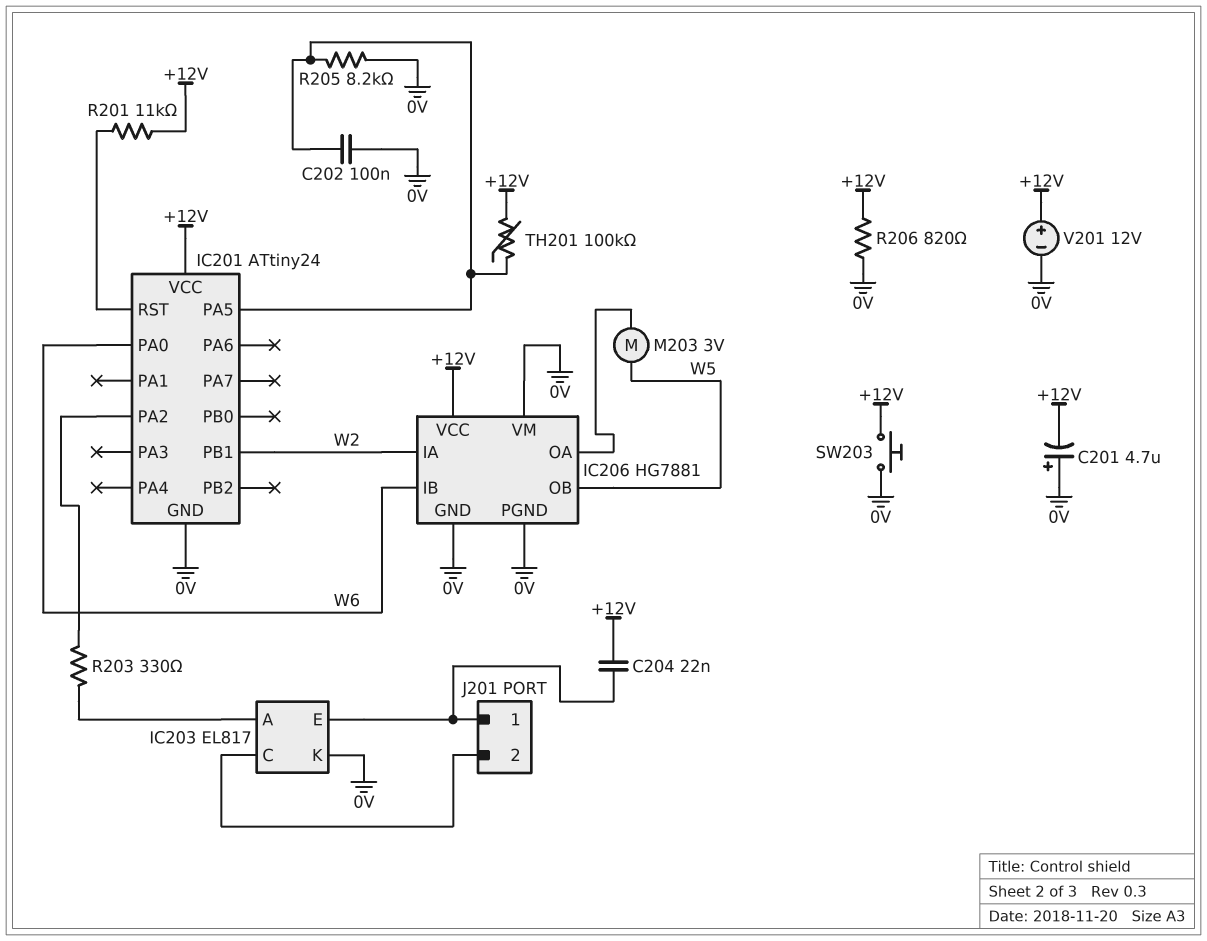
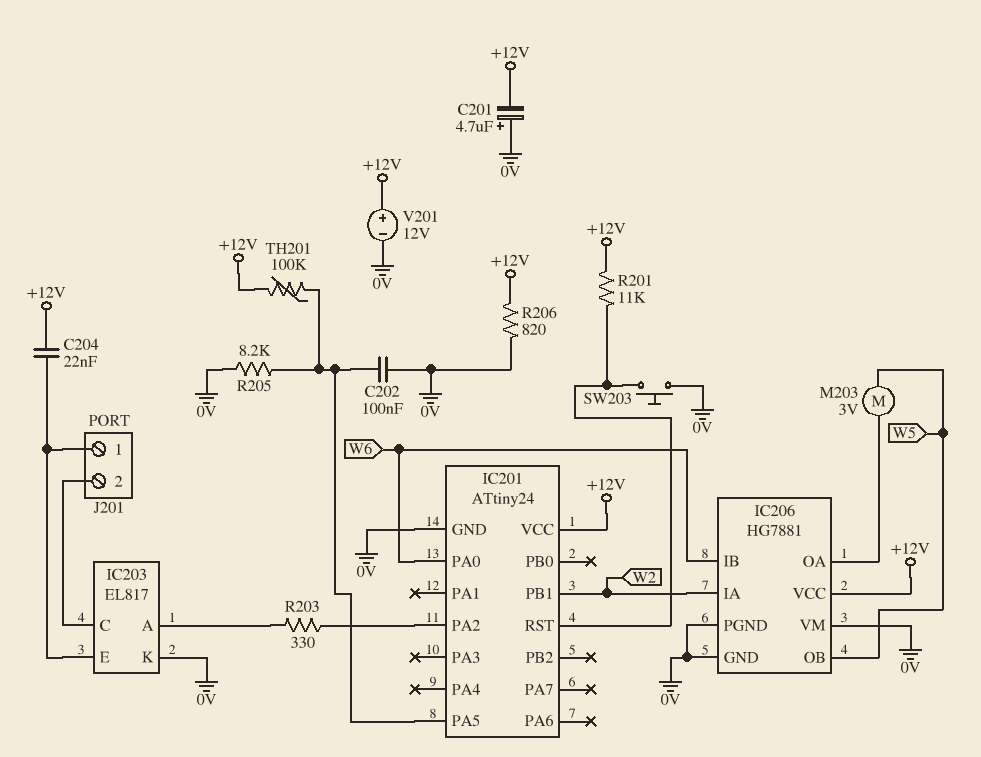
SW203: button (+12V, 0V) -> button (0V, IC201/RST)

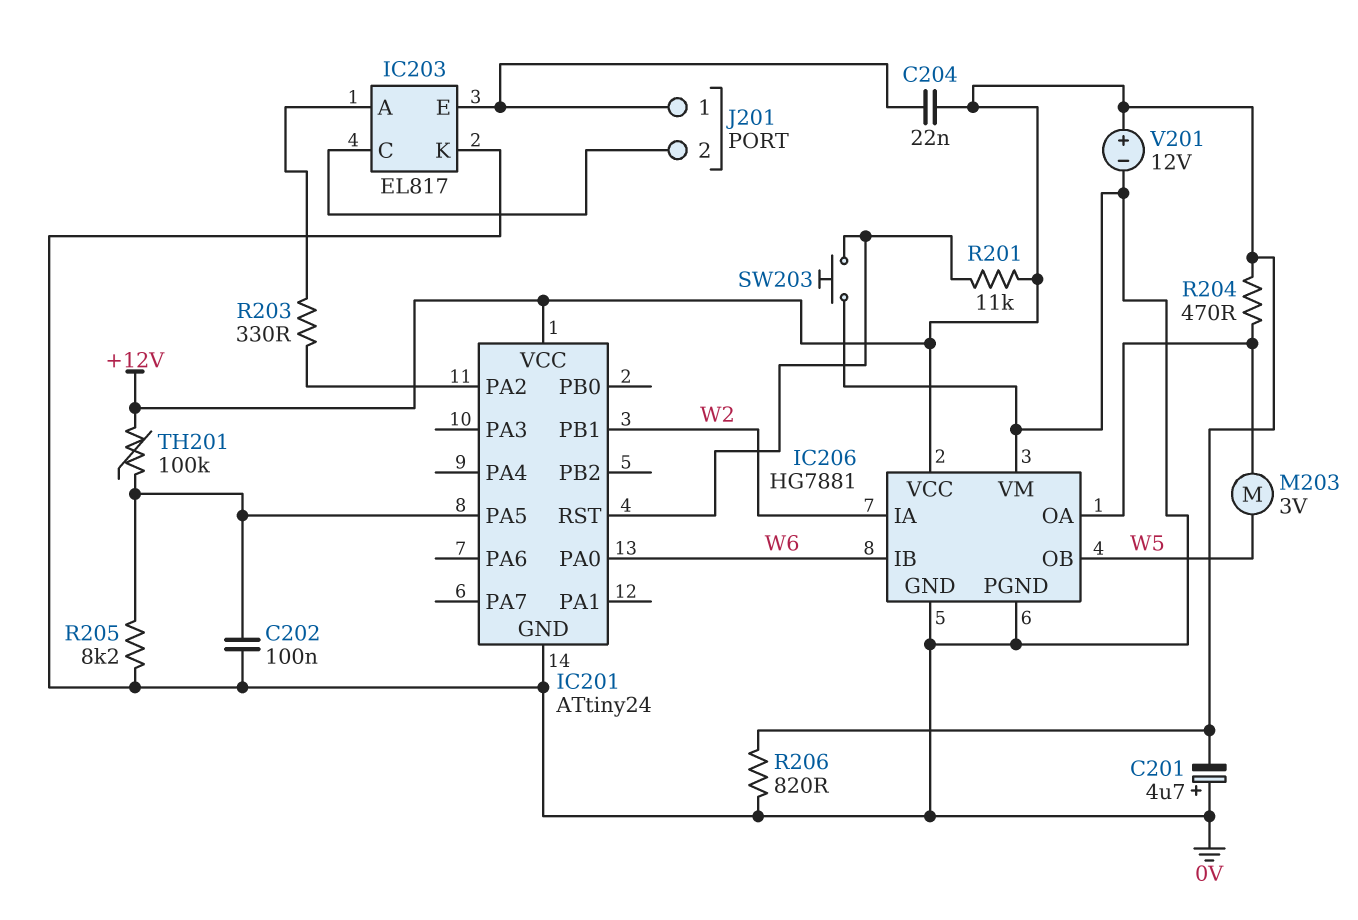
R204: none -> 470 (+12V, IC206/OA)

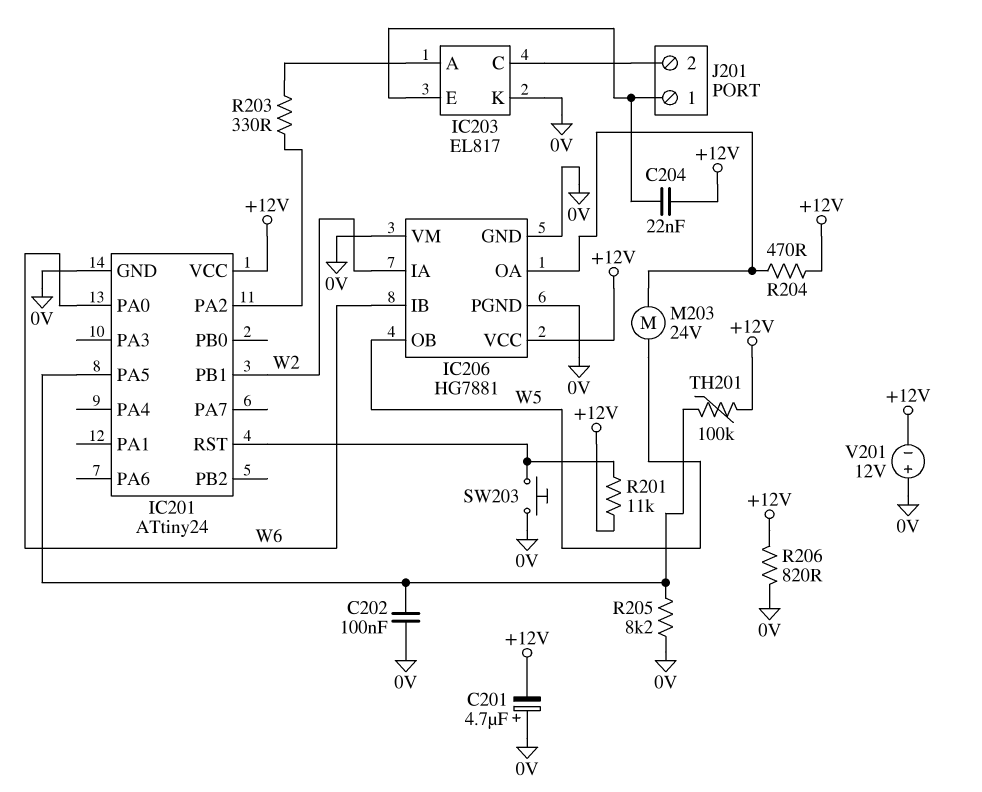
M203: motor 3V (IC206/OA, W5) -> motor 24V (IC206/OA, W5)
V201: 12V (plus +12V, minus 0V) -> 12V (plus 0V, minus +12V)

